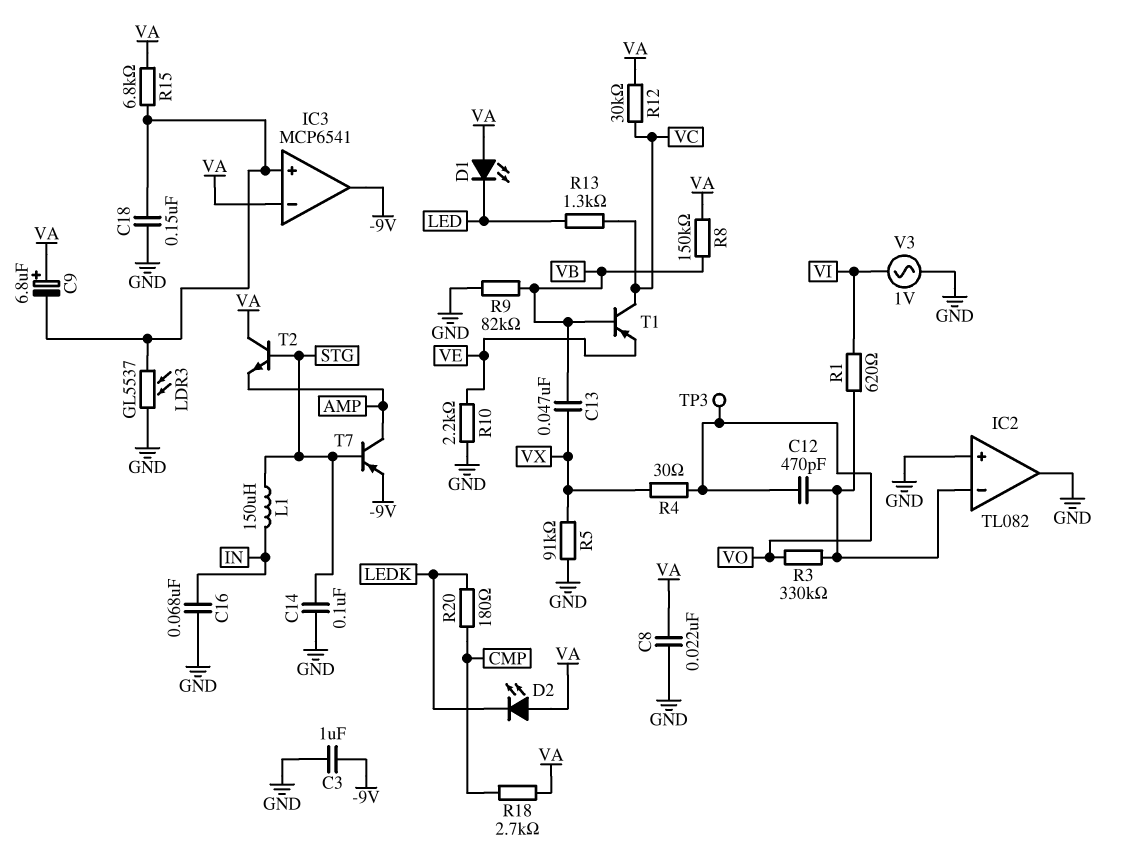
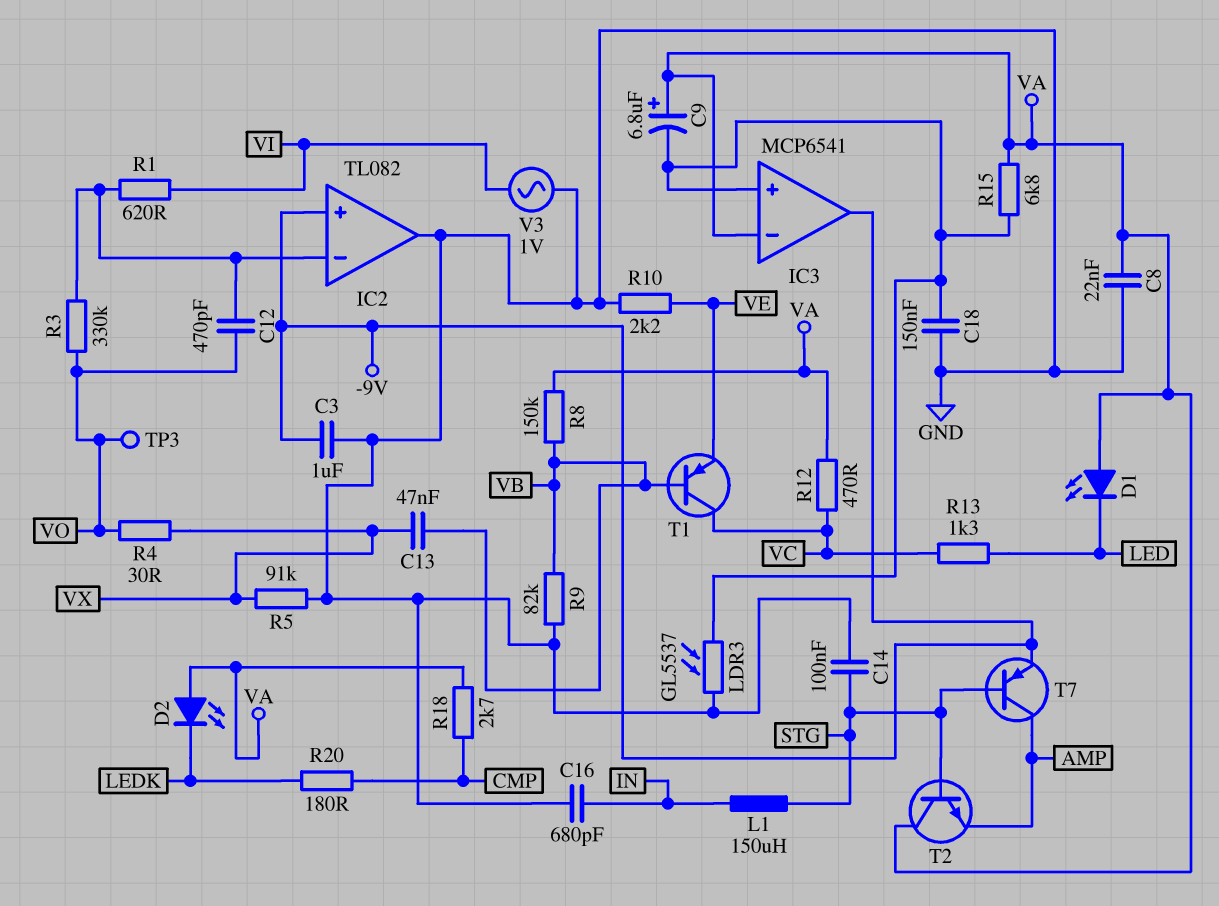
C16: 68nF (GND, IN) -> 680pF (GND, IN)
IC2 pin in+: GND -> -9V
R12: 30k (VA, VC) -> 470 (VA, VC)

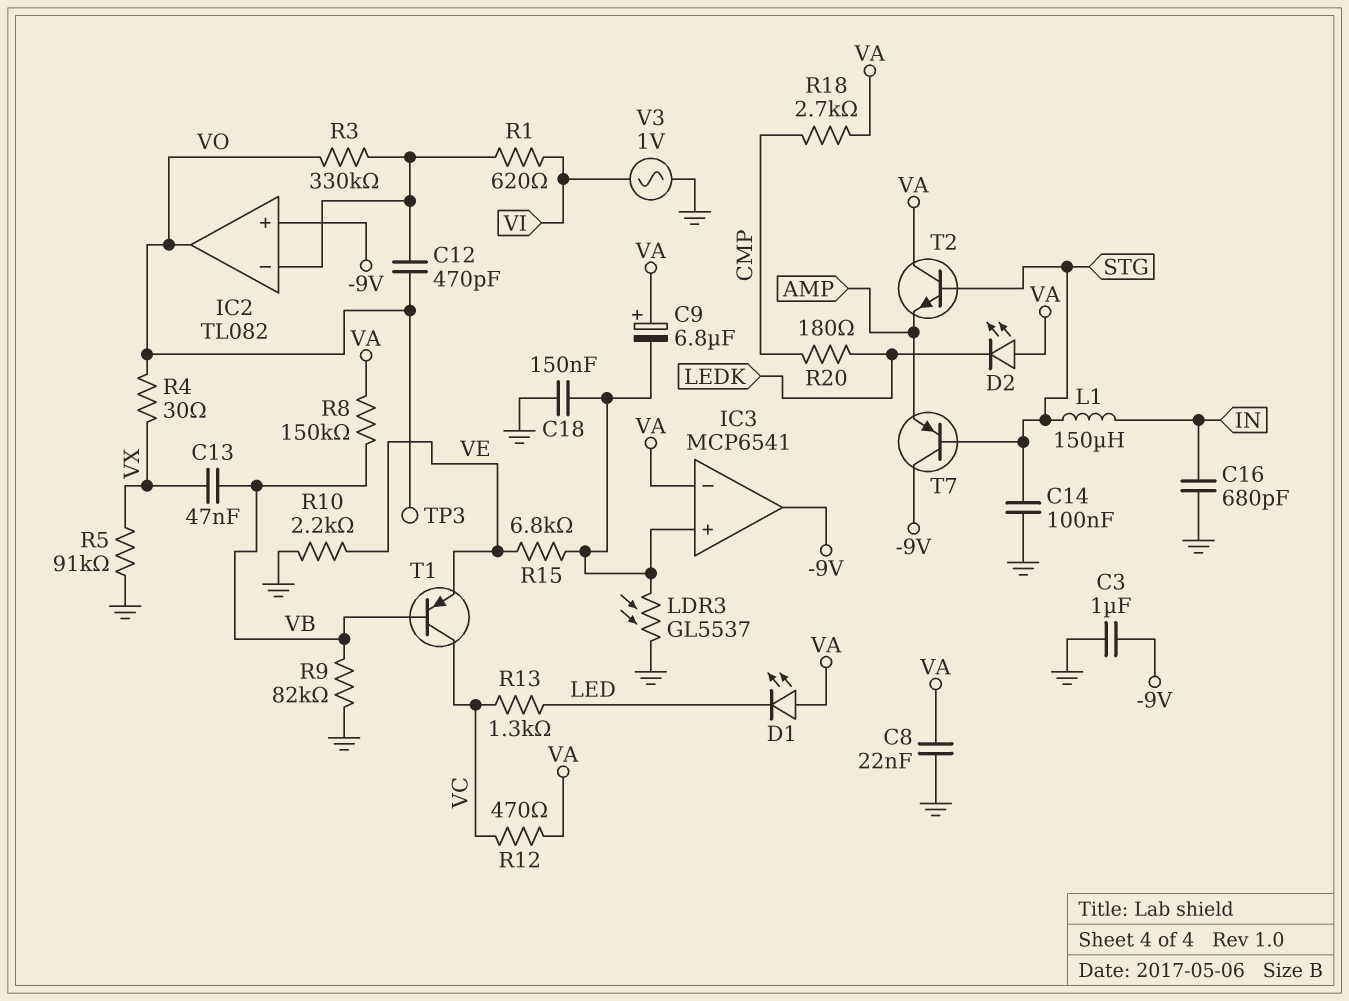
IC2 pin out: GND -> VO
R15: 6.8k (IC3/in+, VA) -> 6.8k (IC3/in+, VE)
T7: PNP (B STG, C AMP, E -9V) -> PNP (B STG, C -9V, E AMP)

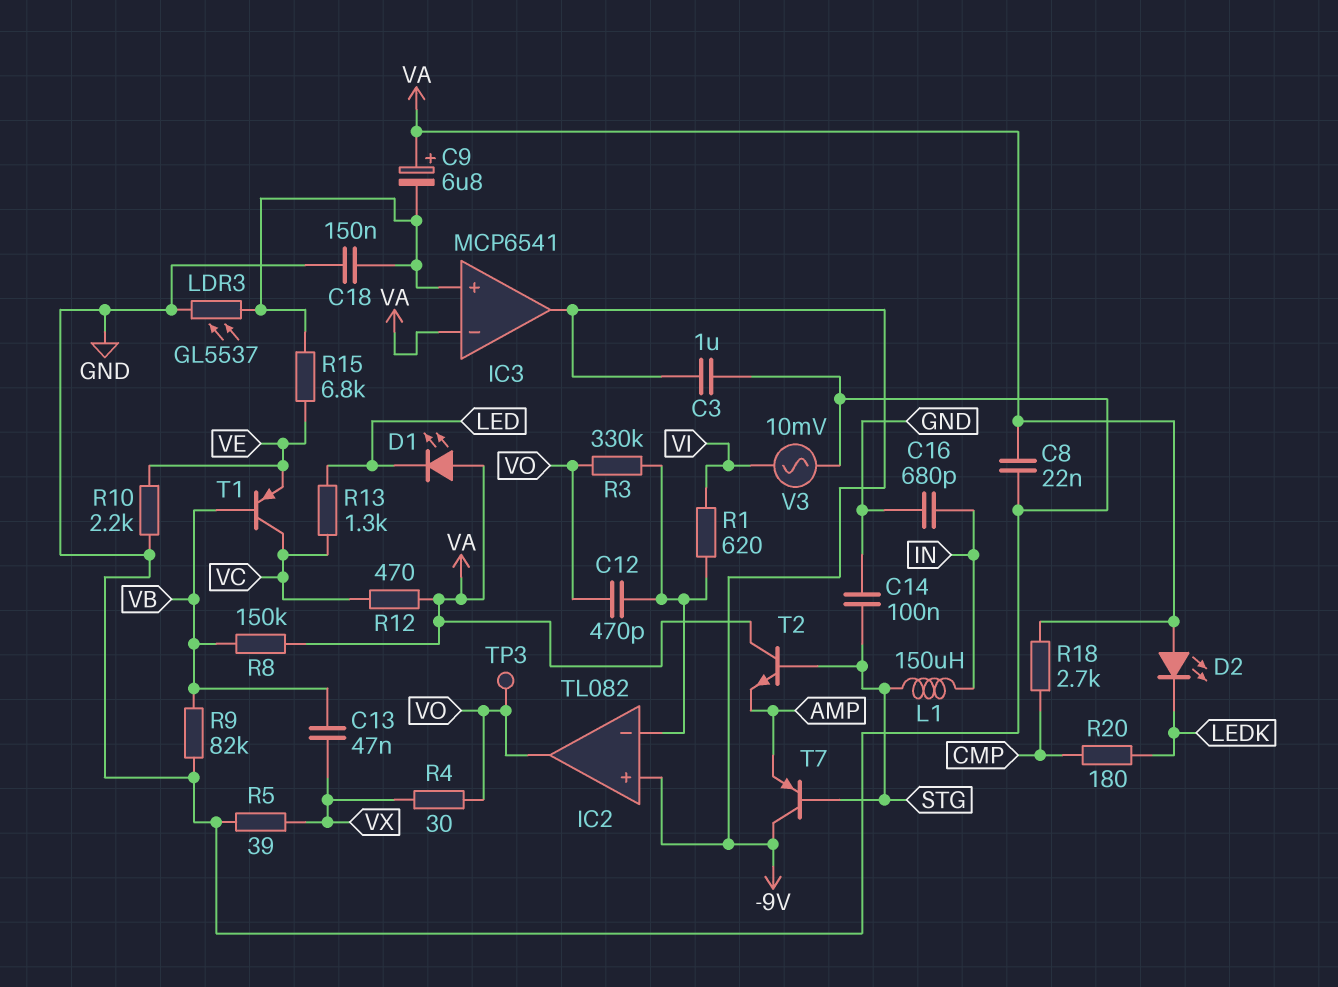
R5: 91k (GND, VX) -> 39 (GND, VX)
V3: AC 1V (GND, VI) -> AC 10mV (GND, VI)

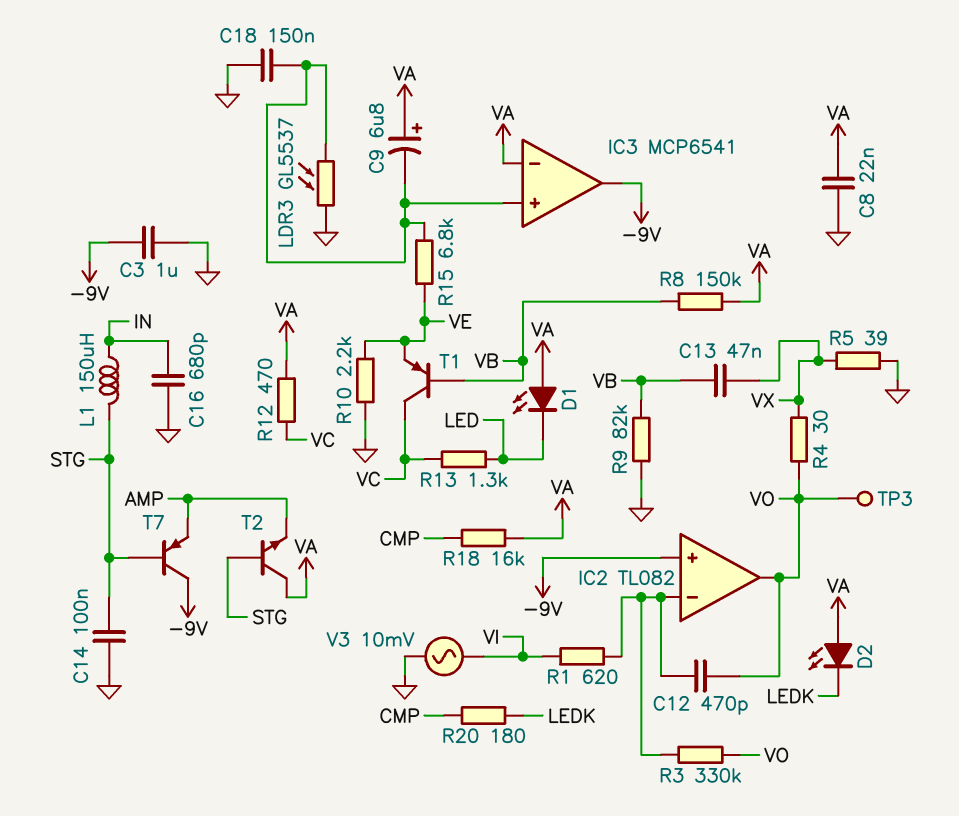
R18: 2.7k (CMP, VA) -> 16k (CMP, VA)

